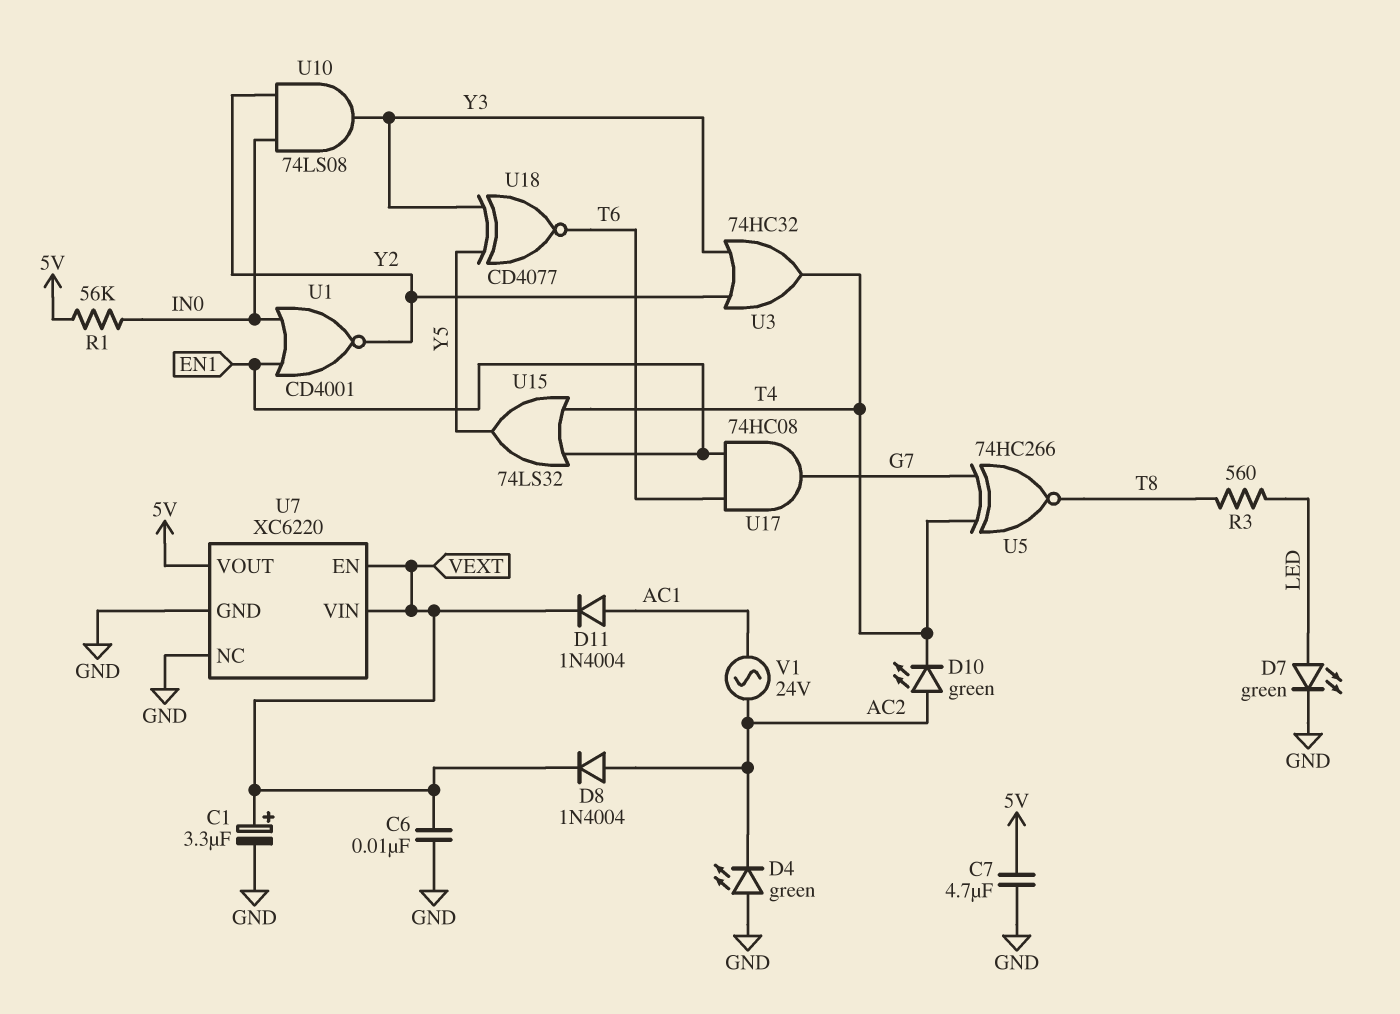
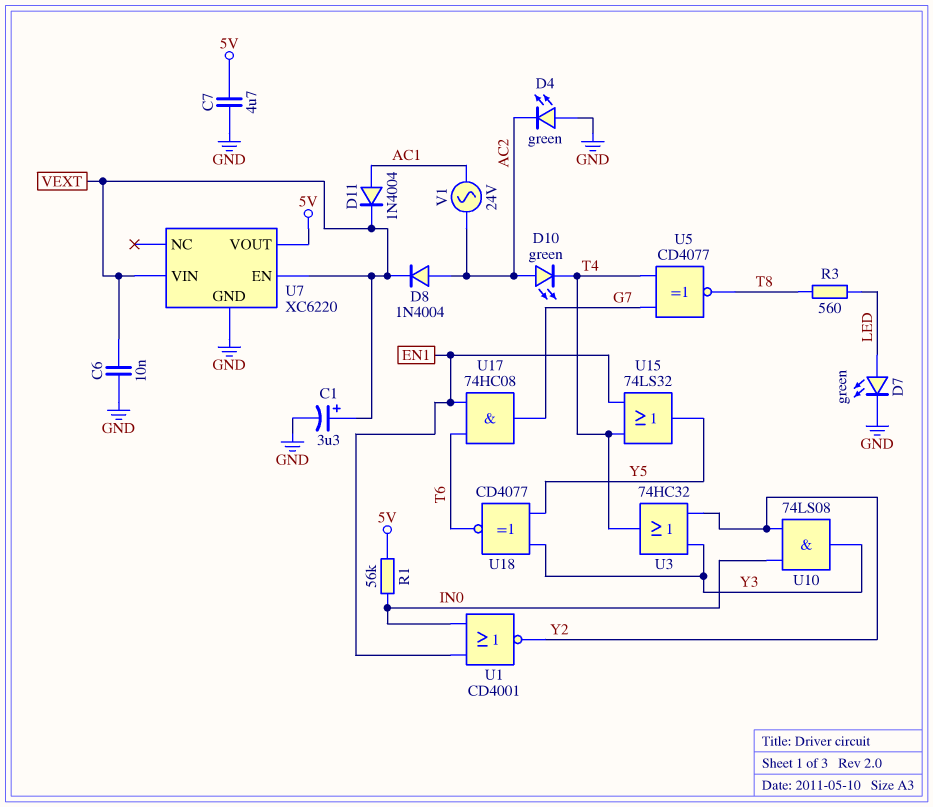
U5: XNOR 74HC266 (in G7, in T4, out T8) -> XNOR CD4077 (in G7, in T4, out T8)
U7 pin NC: GND -> none

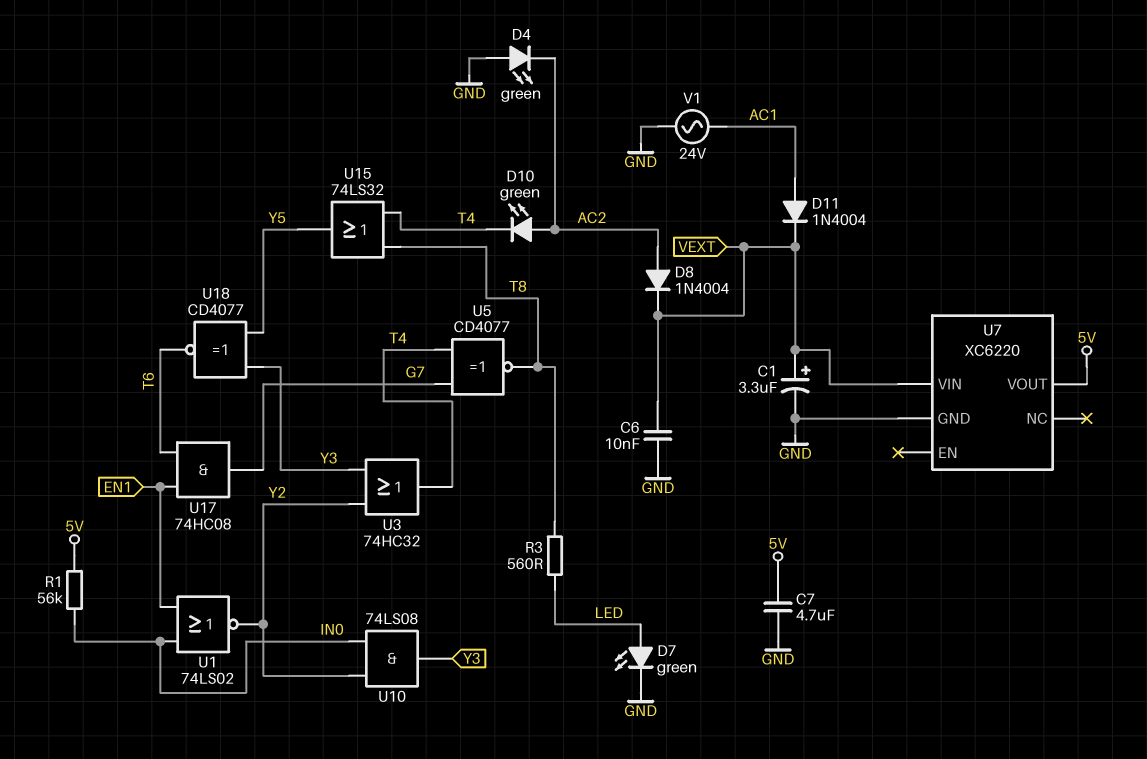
U1: NOR CD4001 (in EN1, in IN0, out Y2) -> NOR 74LS02 (in EN1, in IN0, out Y2)
U7 pin EN: VEXT -> none
U15: OR 74LS32 (in EN1, in T4, out Y5) -> OR 74LS32 (in T4, in T8, out Y5)
V1: AC 24V (AC1, AC2) -> AC 24V (AC1, GND)

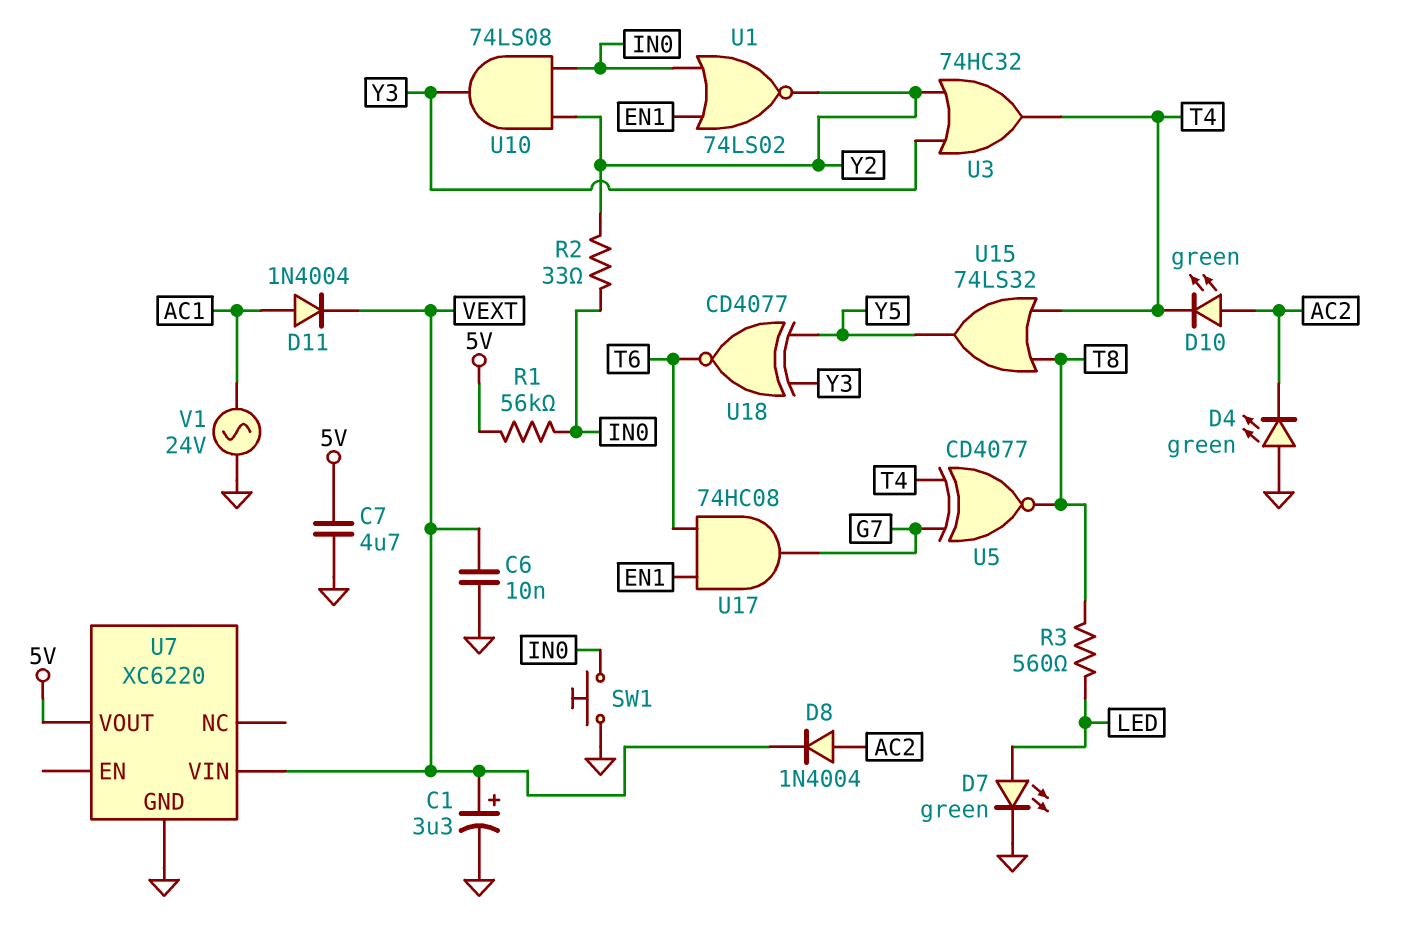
R2: none -> 33 (IN0, Y2)
SW1: none -> button (GND, IN0)

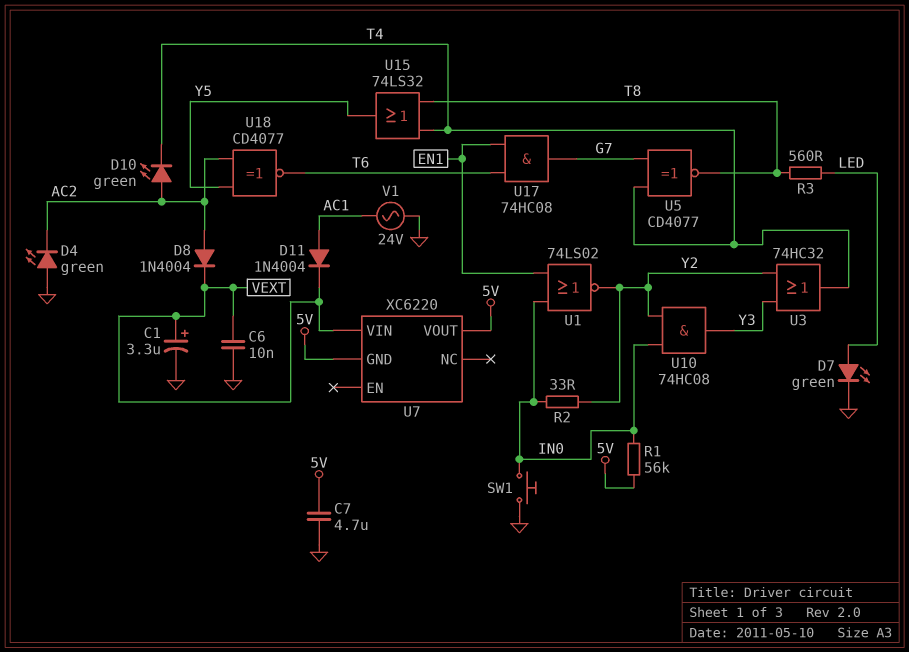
U7 pin GND: GND -> 5V
U10: AND 74LS08 (in IN0, in Y2, out Y3) -> AND 74HC08 (in IN0, in Y2, out Y3)
U18: XNOR CD4077 (in Y3, in Y5, out T6) -> XNOR CD4077 (in AC2, in Y5, out T6)

